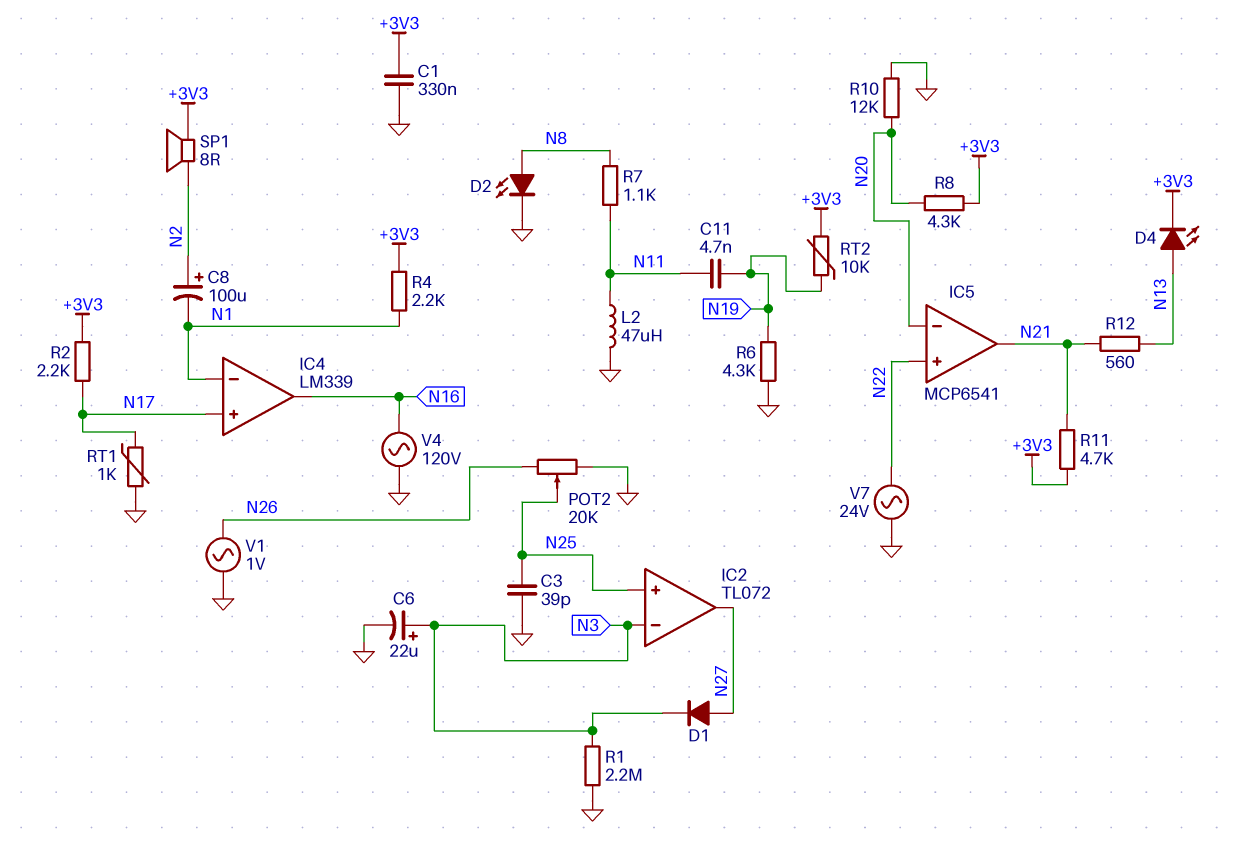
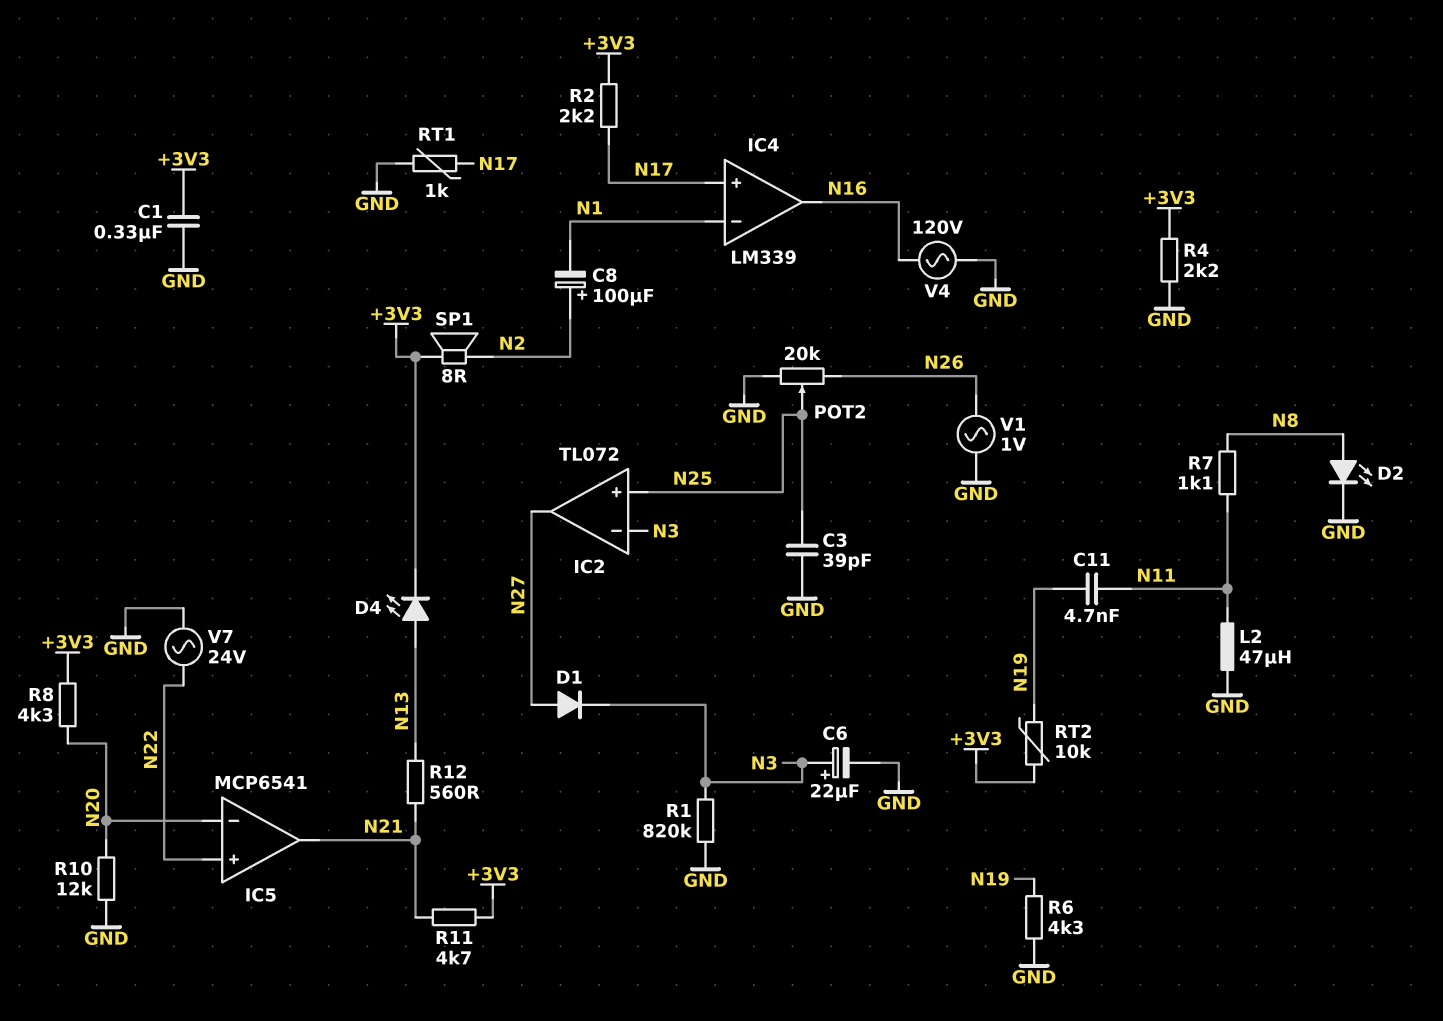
R1: 2.2M (GND, N3) -> 820k (GND, N3)
R4: 2.2k (+3V3, N1) -> 2.2k (+3V3, GND)

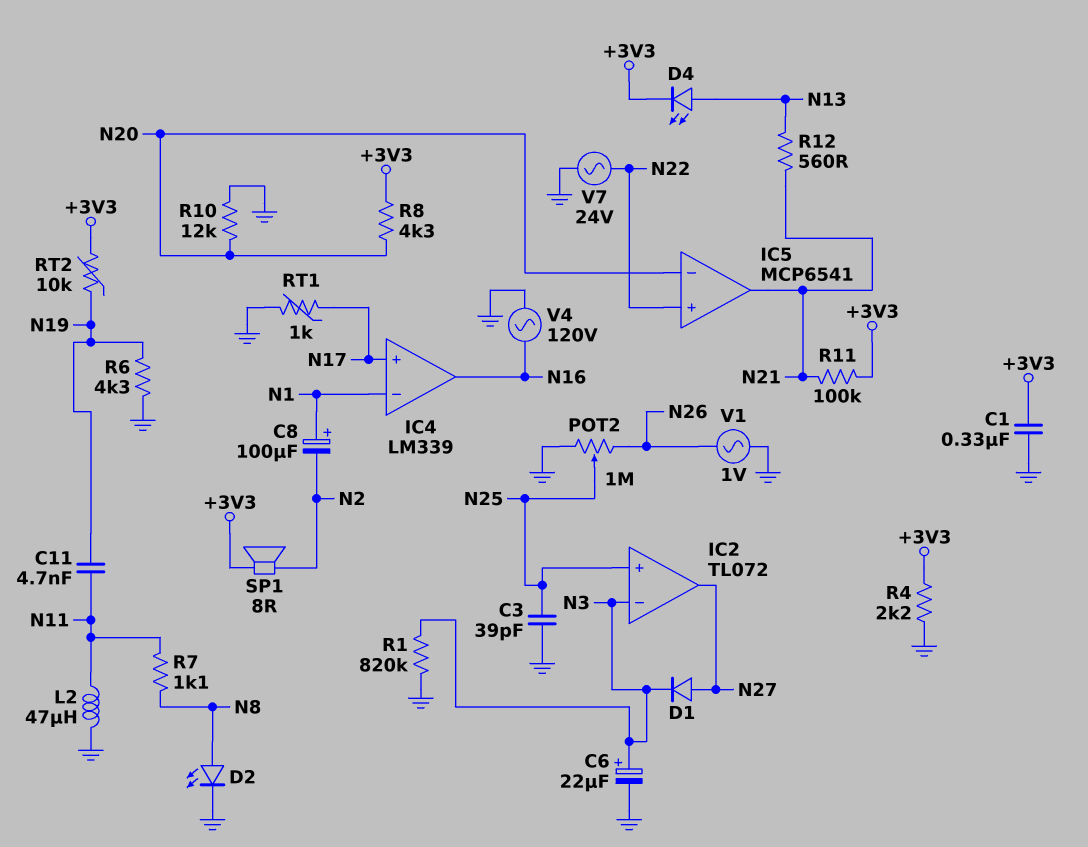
C8: 100uF (plus N2, minus N1) -> 100uF (plus N1, minus N2)
POT2: 20k (GND, N26, wiper N25) -> 1M (GND, N26, wiper N25)
R2: 2.2k (+3V3, N17) -> none
R11: 4.7k (+3V3, N21) -> 100k (+3V3, N21)

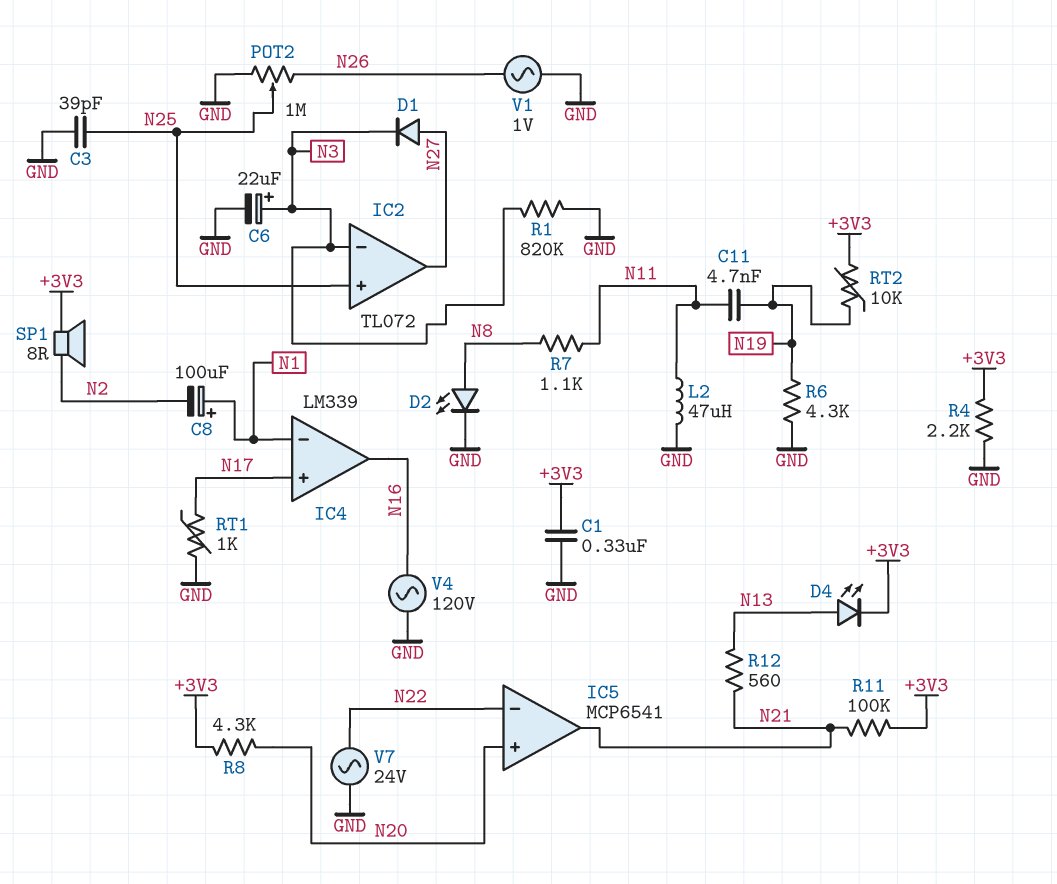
IC5 pin in+: N22 -> N20
IC5 pin in-: N20 -> N22
R10: 12k (GND, N20) -> none

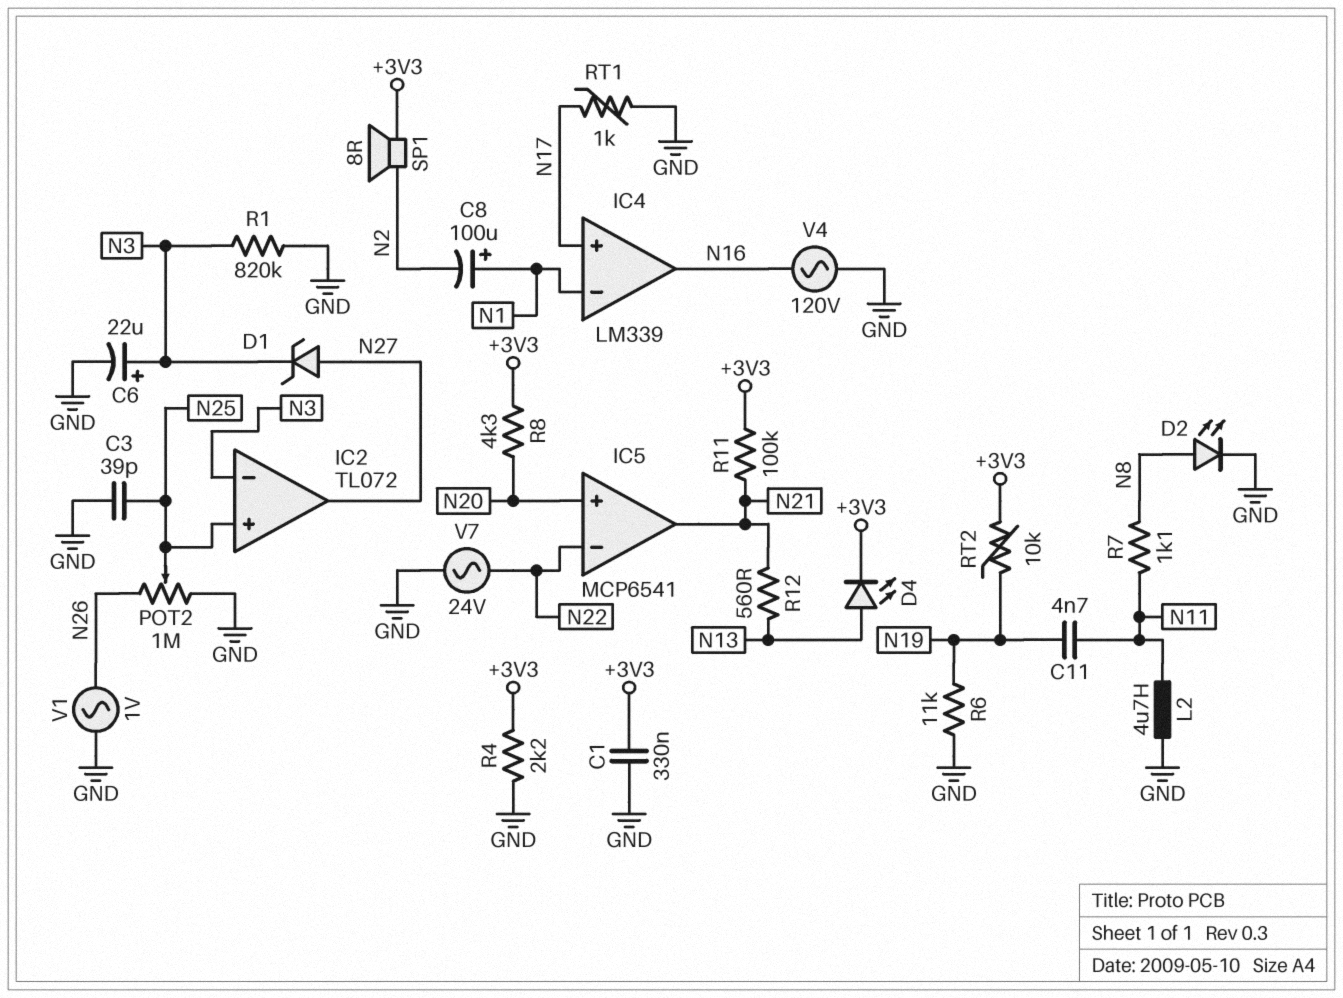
D1: diode (A N27, K N3) -> zener (A N27, K N3)
L2: 47uH (GND, N11) -> 4.7uH (GND, N11)
R6: 4.3k (GND, N19) -> 11k (GND, N19)

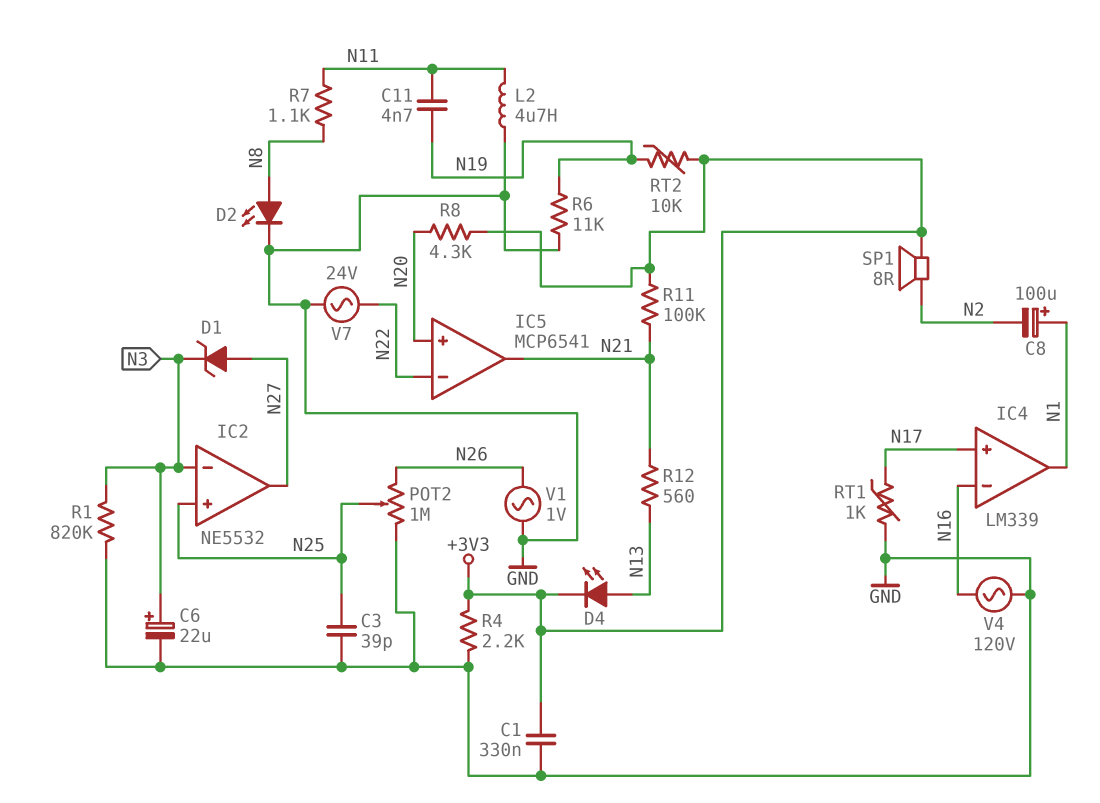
IC2: TL072 -> NE5532
IC4 pin in-: N1 -> N16
IC4 pin out: N16 -> N1

